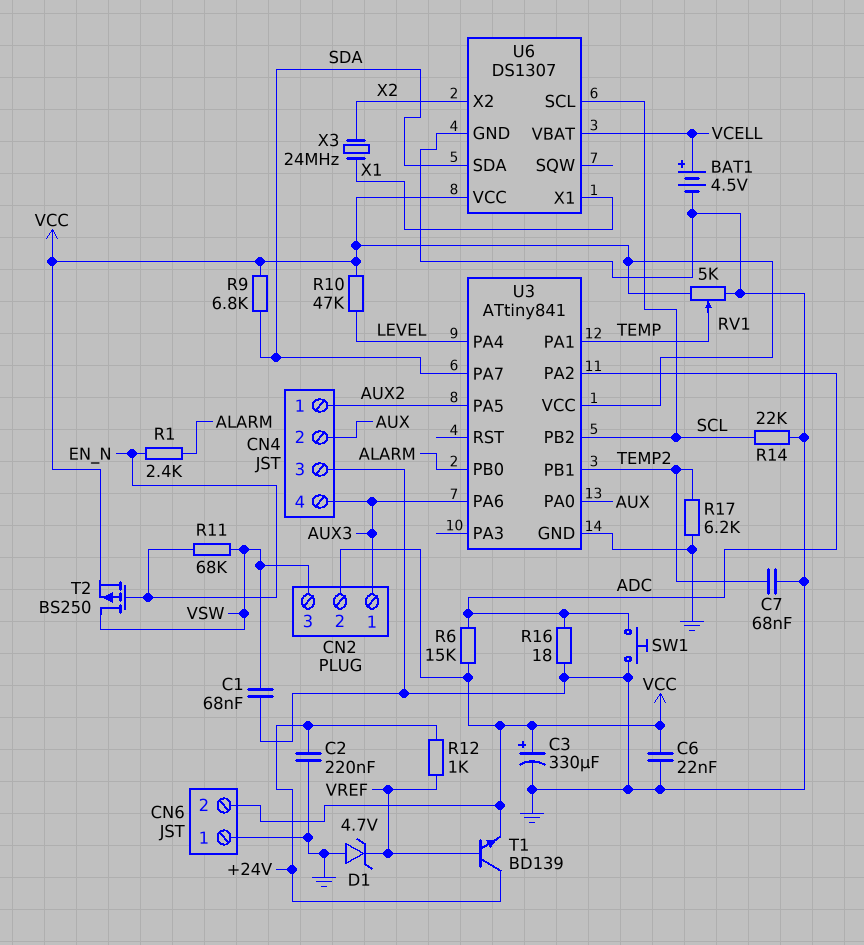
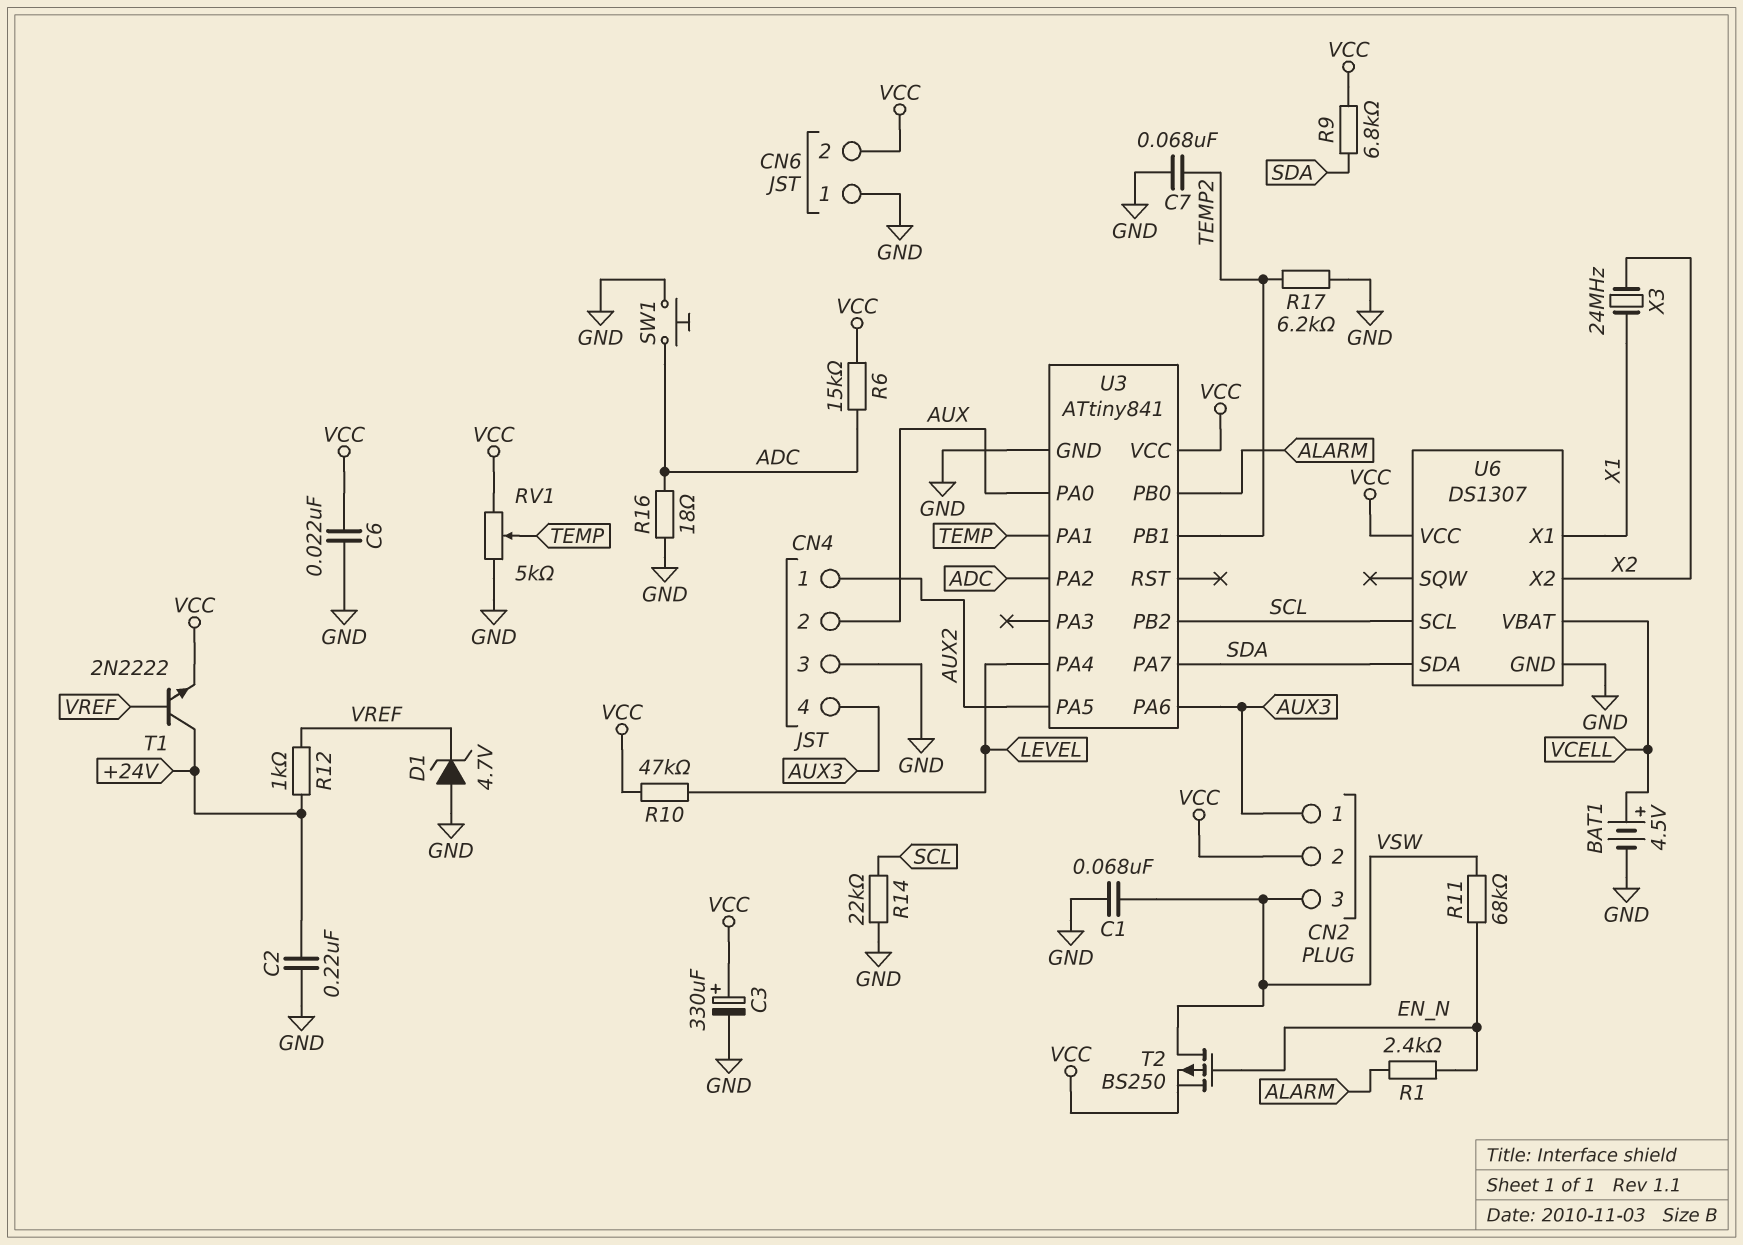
T1: NPN BD139 (B VREF, C +24V, E VCC) -> NPN 2N2222 (B VREF, C +24V, E VCC)

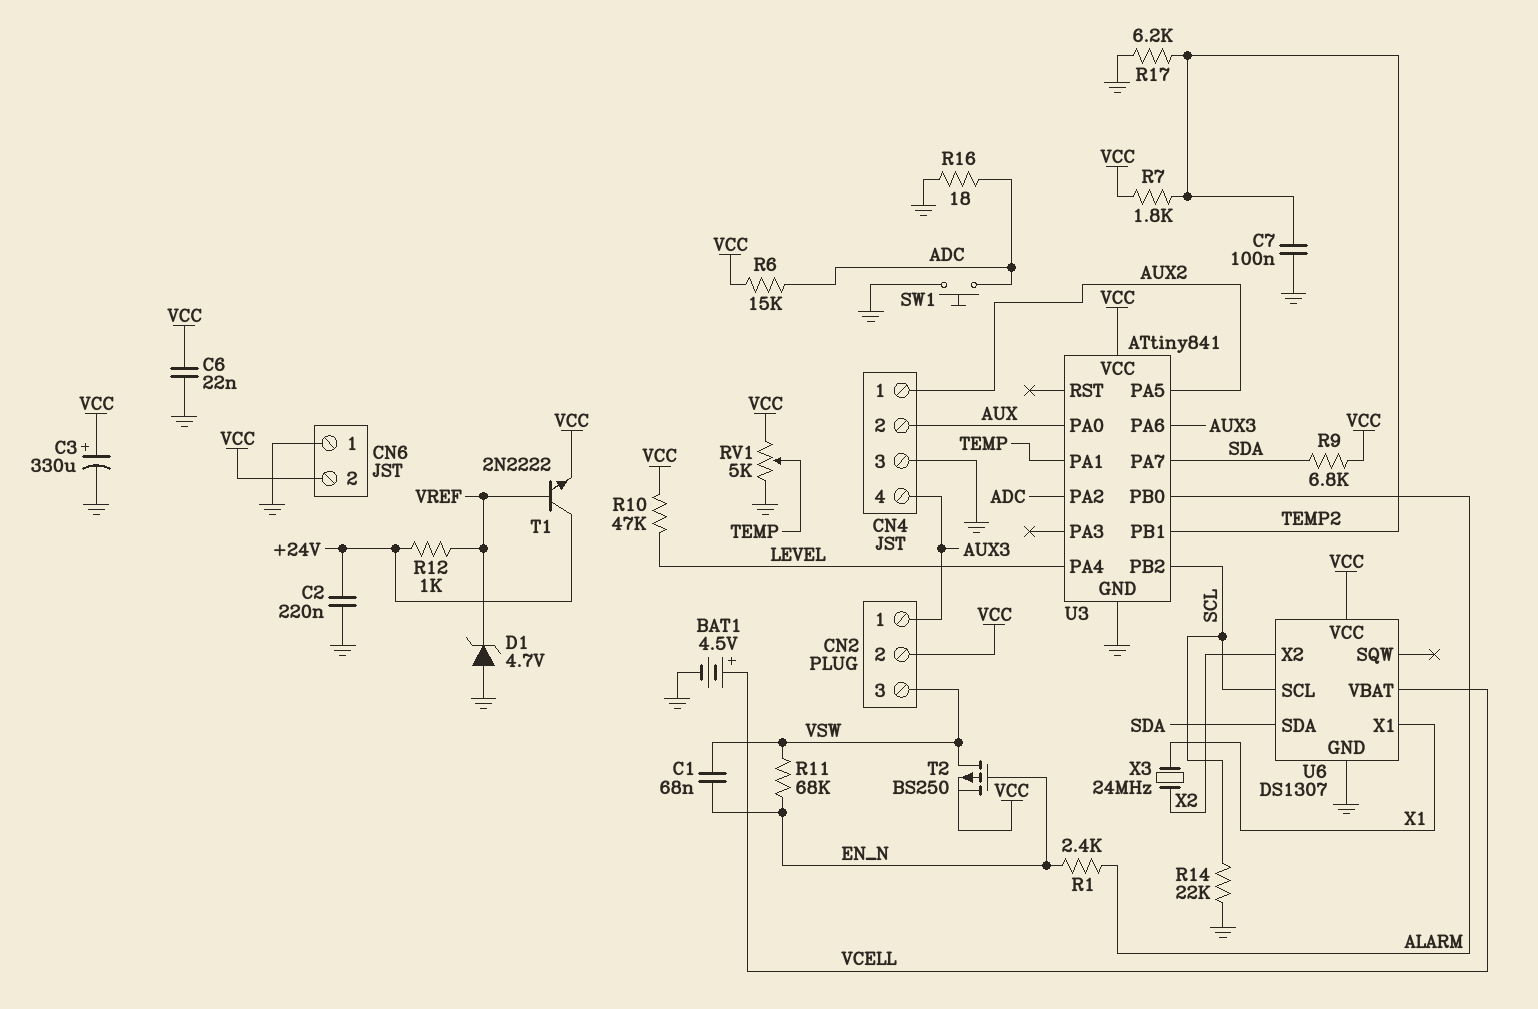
C1: 68nF (GND, VSW) -> 68nF (EN_N, VSW)
C7: 68nF (GND, TEMP2) -> 100nF (GND, TEMP2)
R7: none -> 1.8k (TEMP2, VCC)

